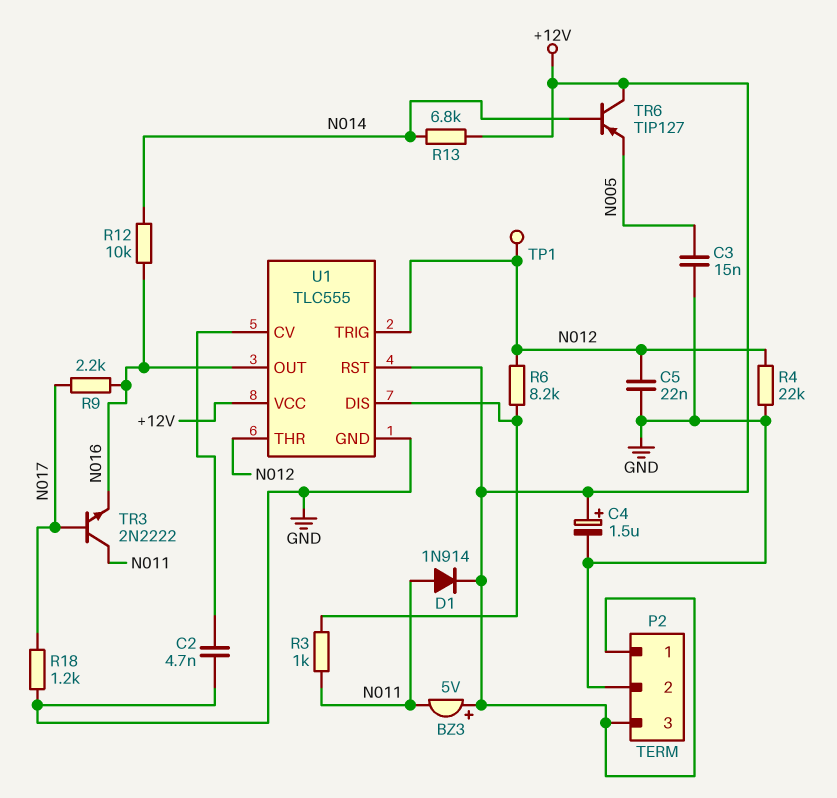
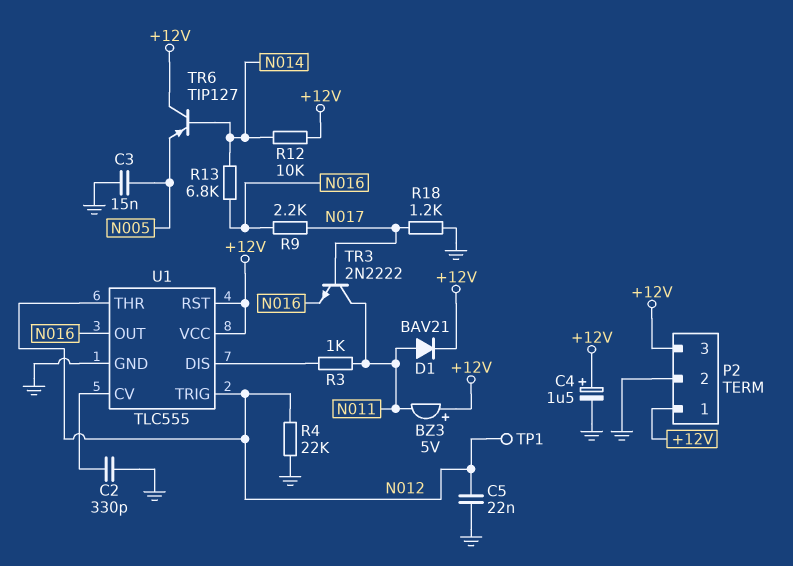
C2: 4.7nF (GND, U1/CV) -> 330pF (GND, U1/CV)
D1: diode 1N914 (A N011, K +12V) -> diode BAV21 (A N011, K +12V)
R6: 8.2k (N012, U1/DIS) -> none
R12: 10k (N014, N016) -> 10k (+12V, N014)
R13: 6.8k (+12V, N014) -> 6.8k (N014, N016)

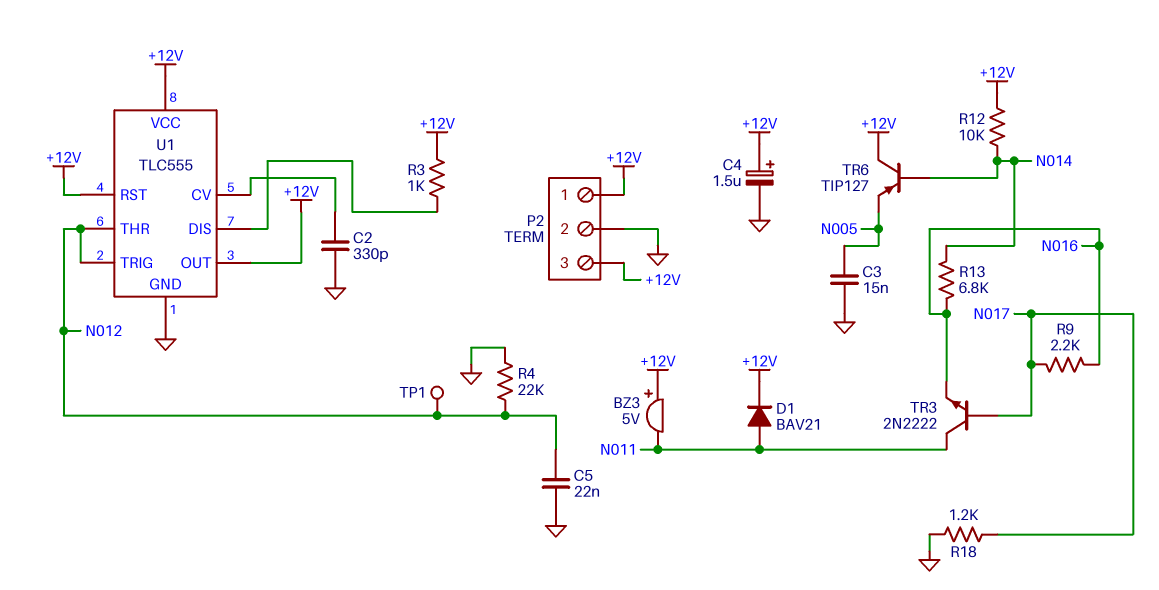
R3: 1k (N011, U1/DIS) -> 1k (+12V, U1/DIS)
U1 pin OUT: N016 -> +12V

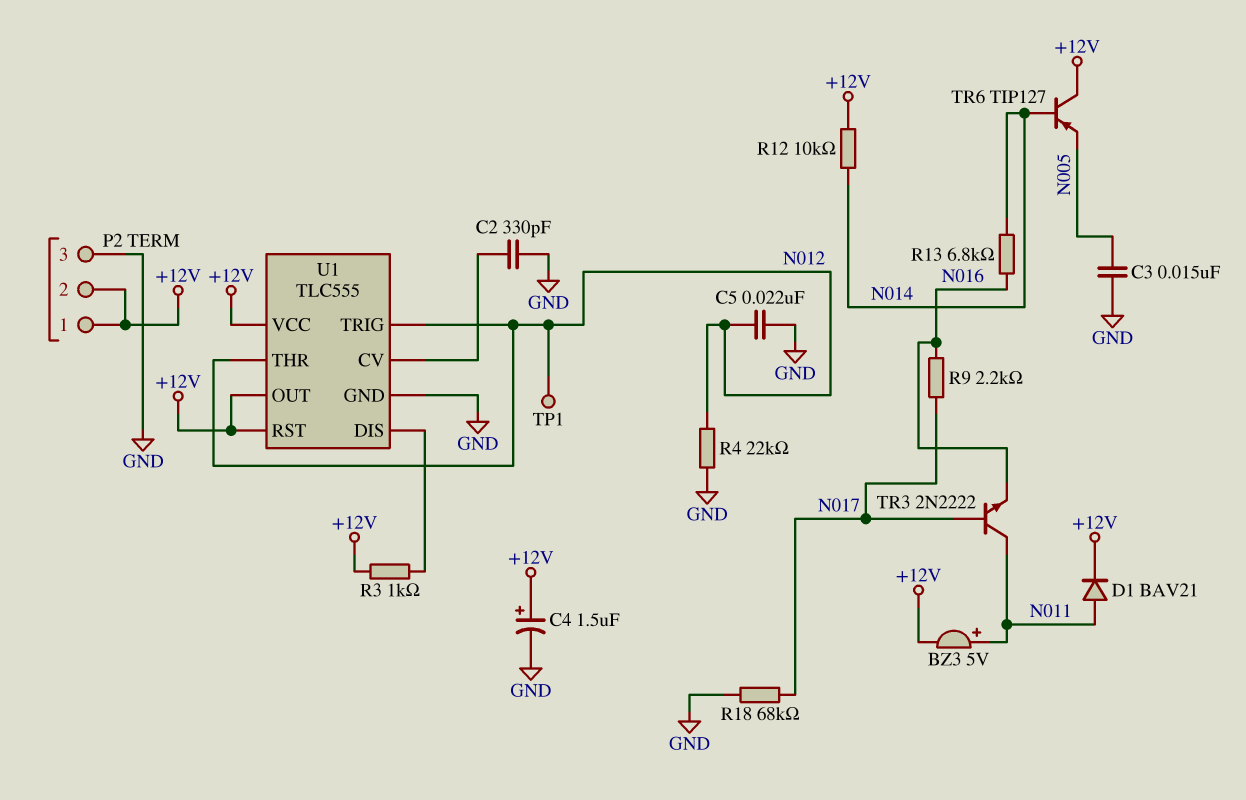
BZ3: buzzer 5V (plus +12V, minus N011) -> buzzer 5V (plus N011, minus +12V)
P2 pin 2: GND -> +12V
P2 pin 3: +12V -> GND
R18: 1.2k (GND, N017) -> 68k (GND, N017)

